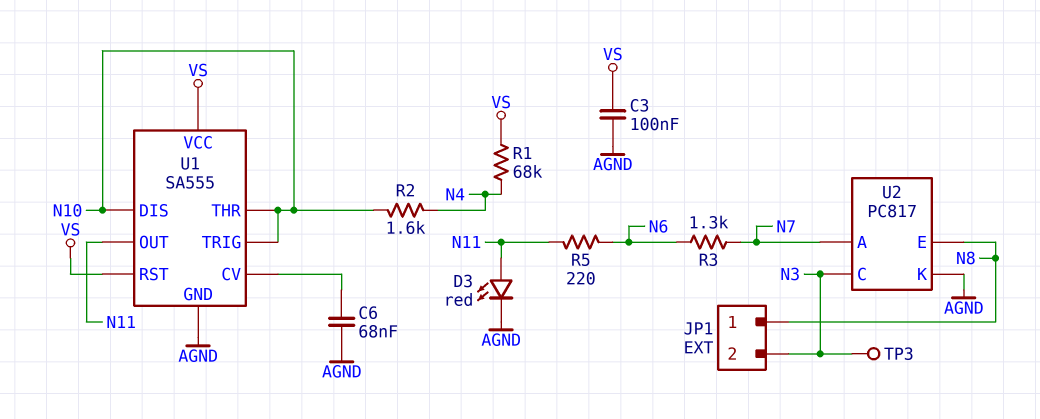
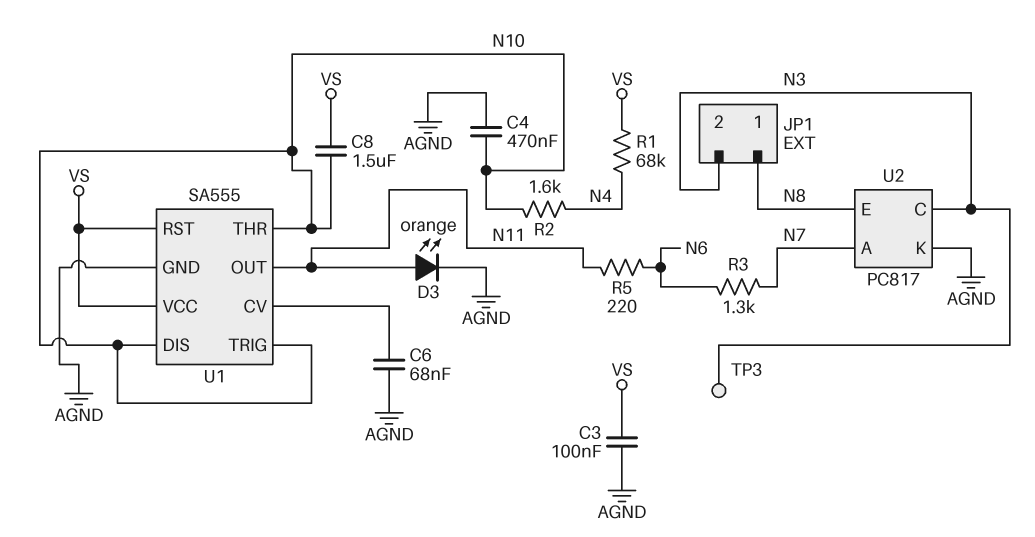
C4: none -> 470nF (AGND, N10)
C8: none -> 1.5uF (N10, VS)
D3: LED red (A N11, K AGND) -> LED orange (A N11, K AGND)

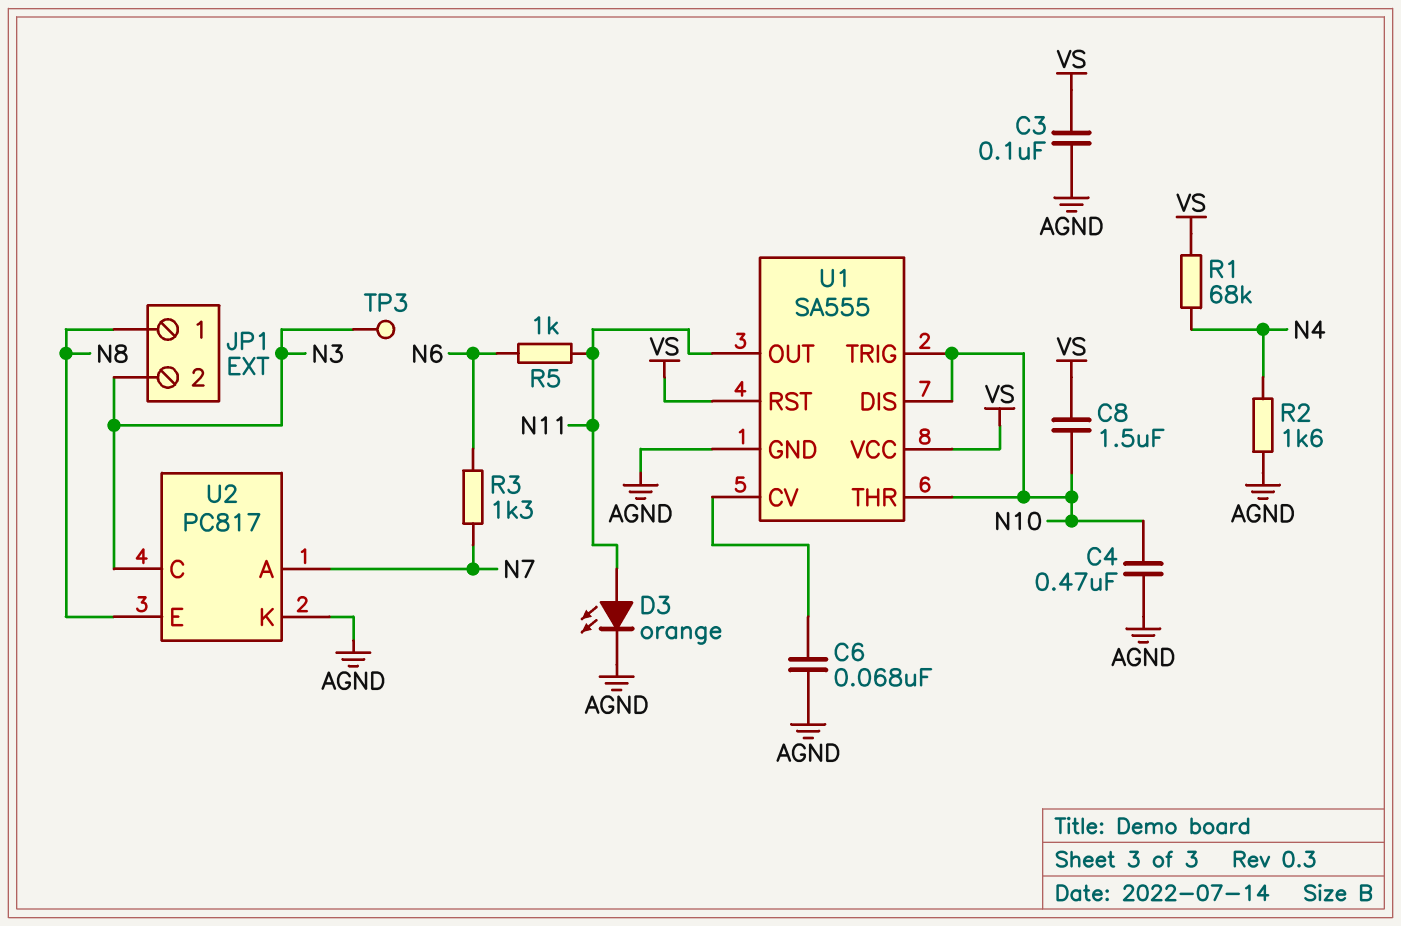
R2: 1.6k (N4, N10) -> 1.6k (AGND, N4)
R5: 220 (N6, N11) -> 1k (N6, N11)

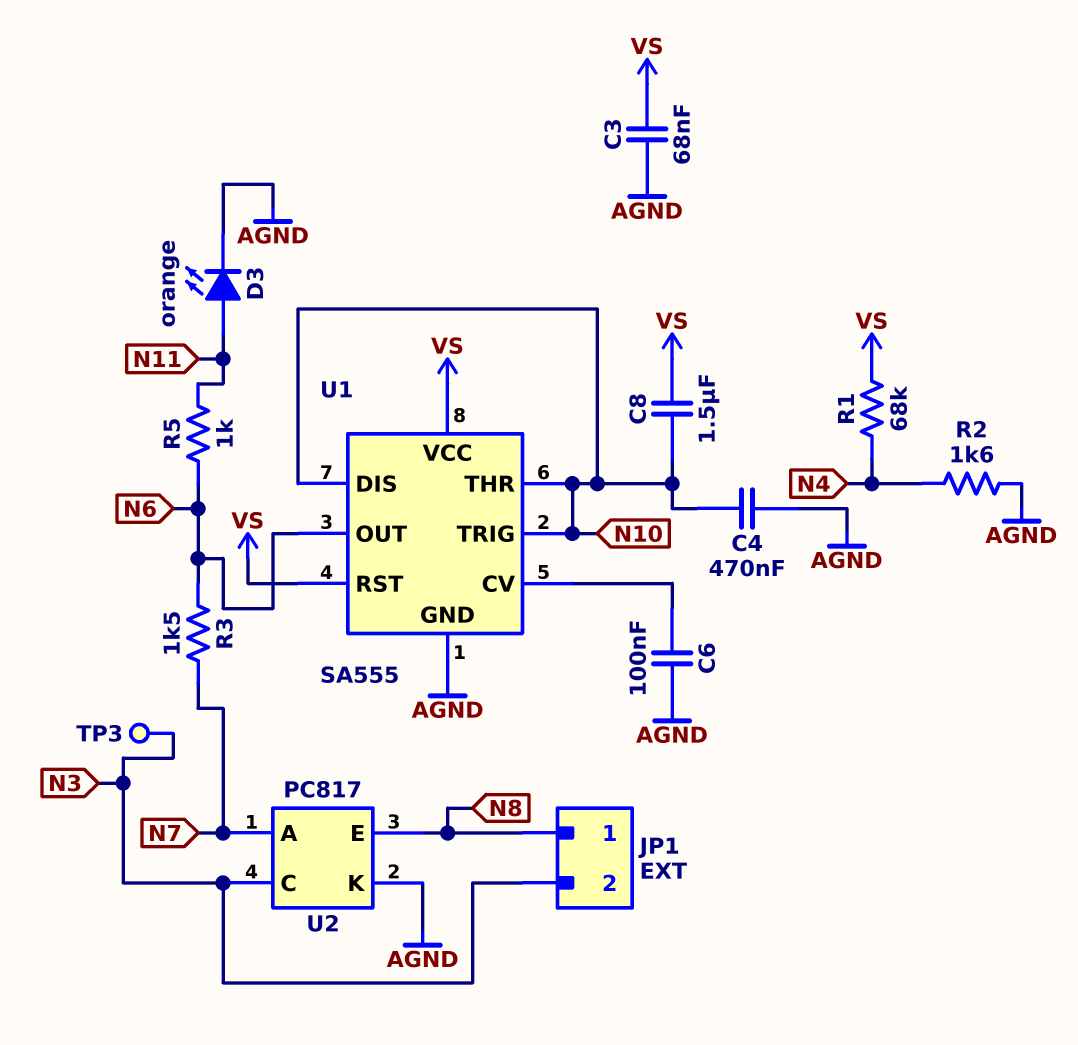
C3: 100nF (AGND, VS) -> 68nF (AGND, VS)
C6: 68nF (AGND, U1/CV) -> 100nF (AGND, U1/CV)
R3: 1.3k (N6, N7) -> 1.5k (N6, N7)
U1 pin OUT: N11 -> N6

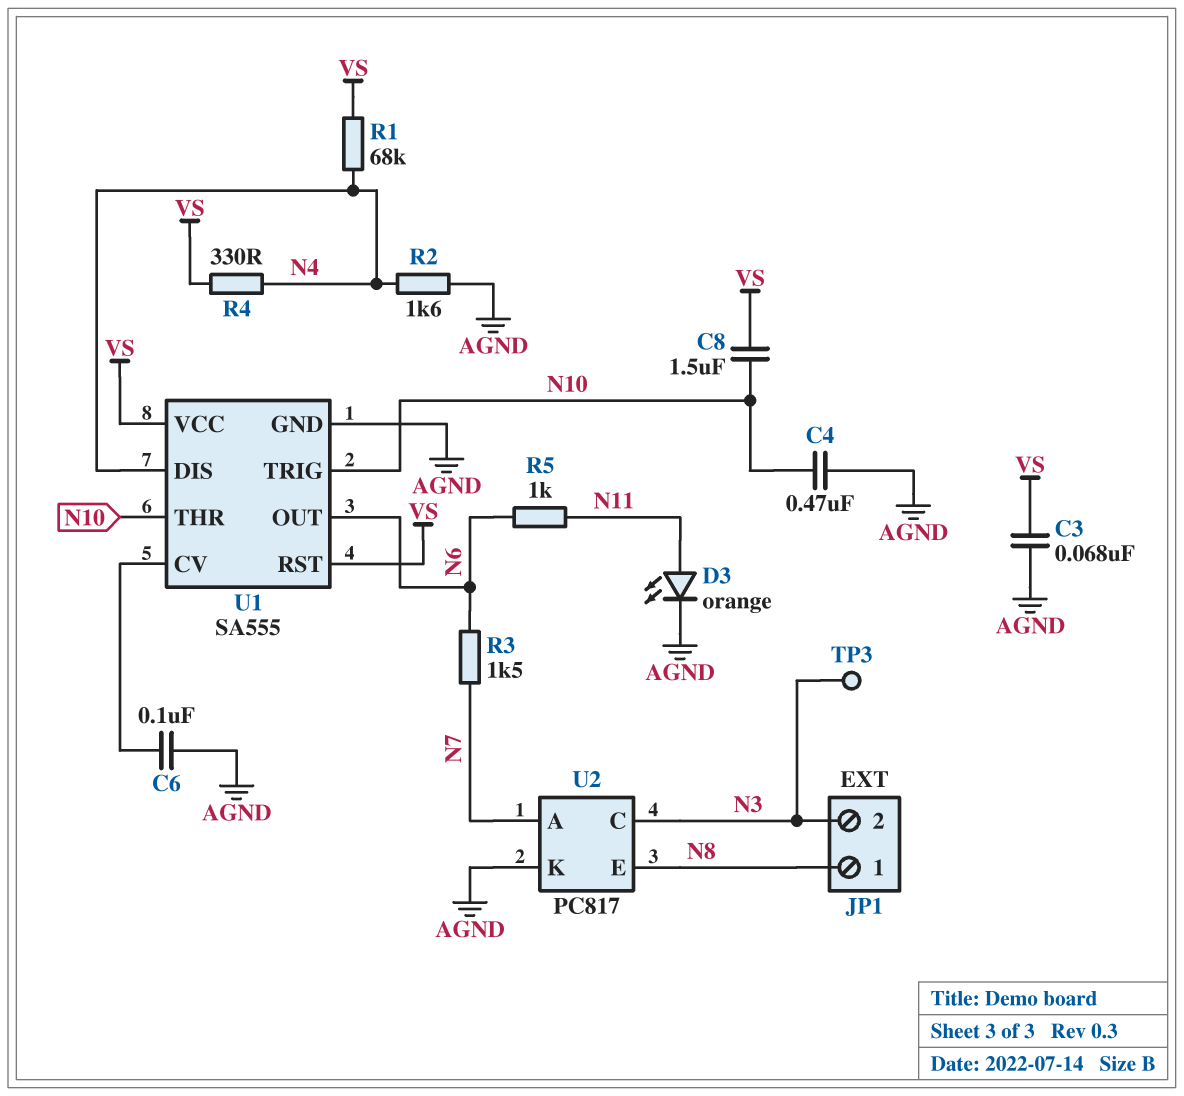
R4: none -> 330 (N4, VS)
U1 pin DIS: N10 -> N4

